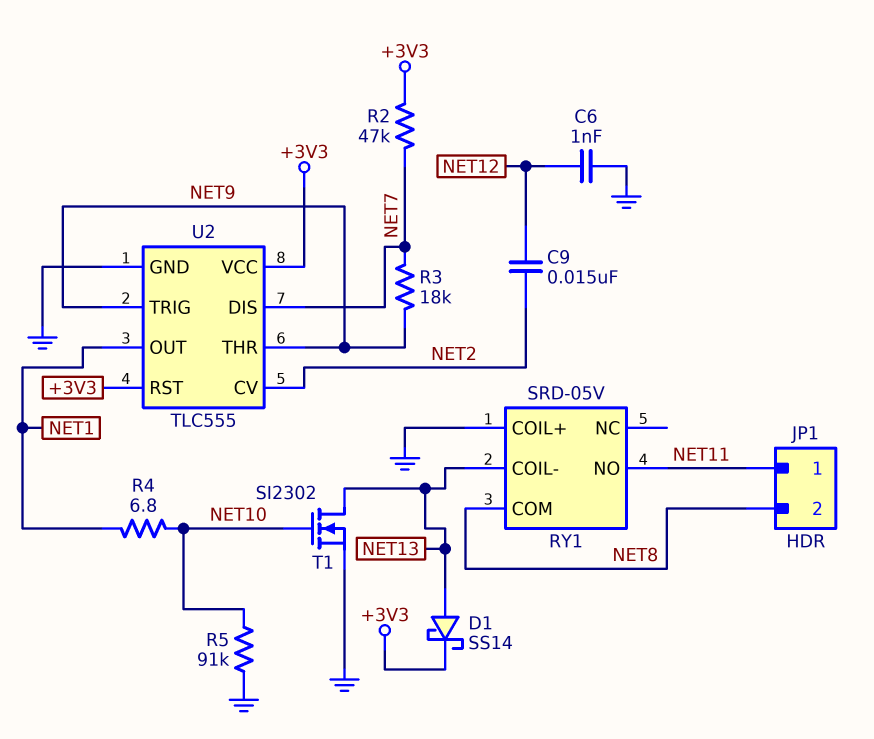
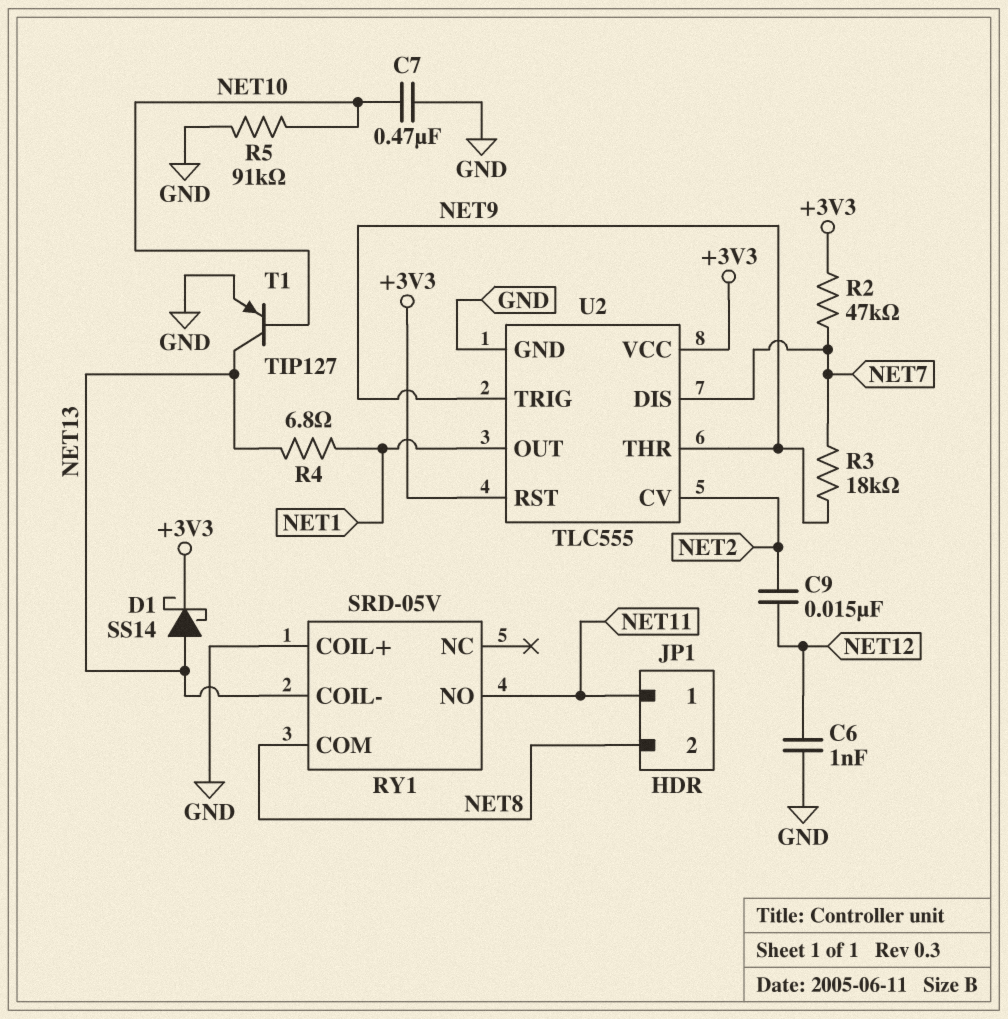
C7: none -> 470nF (GND, NET10)
R4: 6.8 (NET1, NET10) -> 6.8 (NET1, NET13)
T1: NMOS SI2302 (G NET10, D NET13, S GND) -> PNP TIP127 (B NET10, C NET13, E GND)

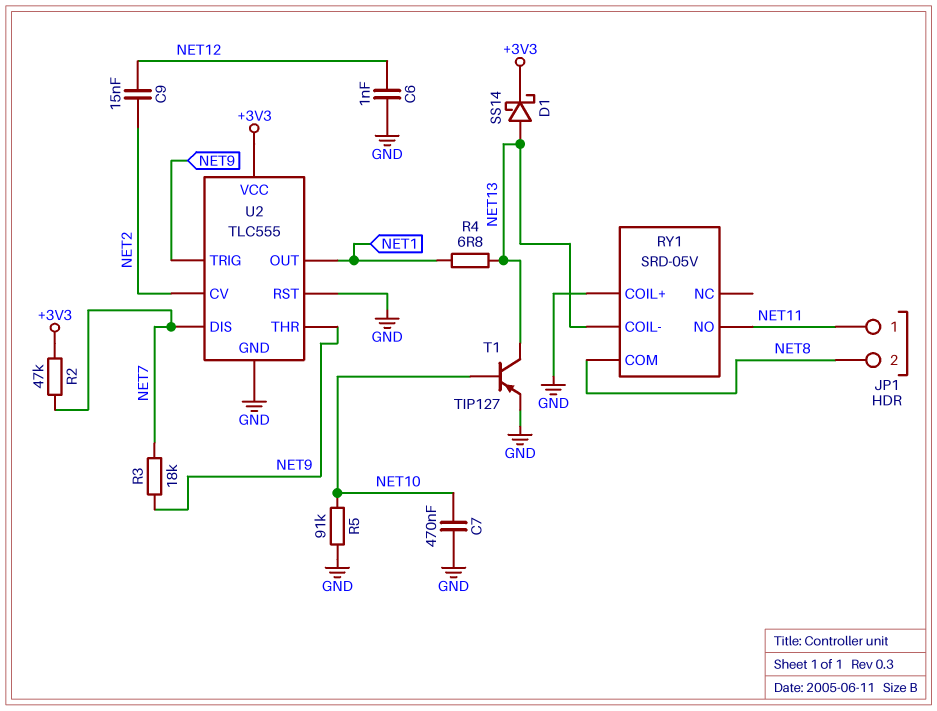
U2 pin RST: +3V3 -> GND

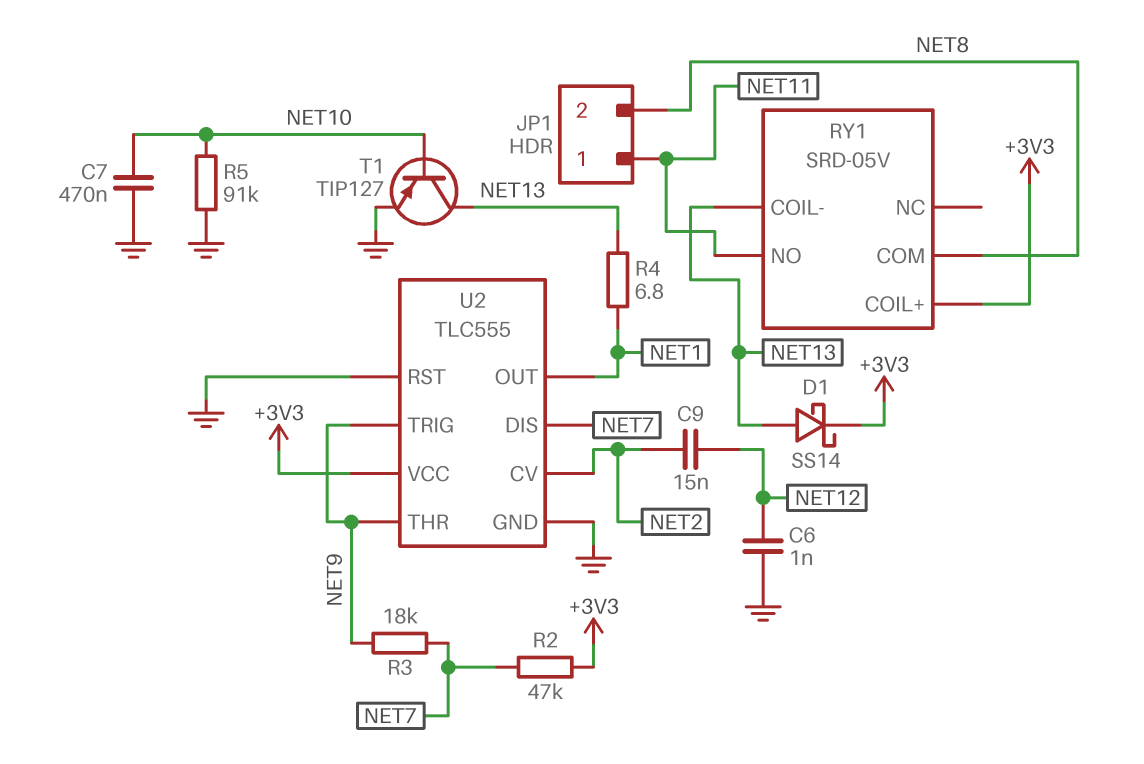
RY1 pin COIL+: GND -> +3V3

